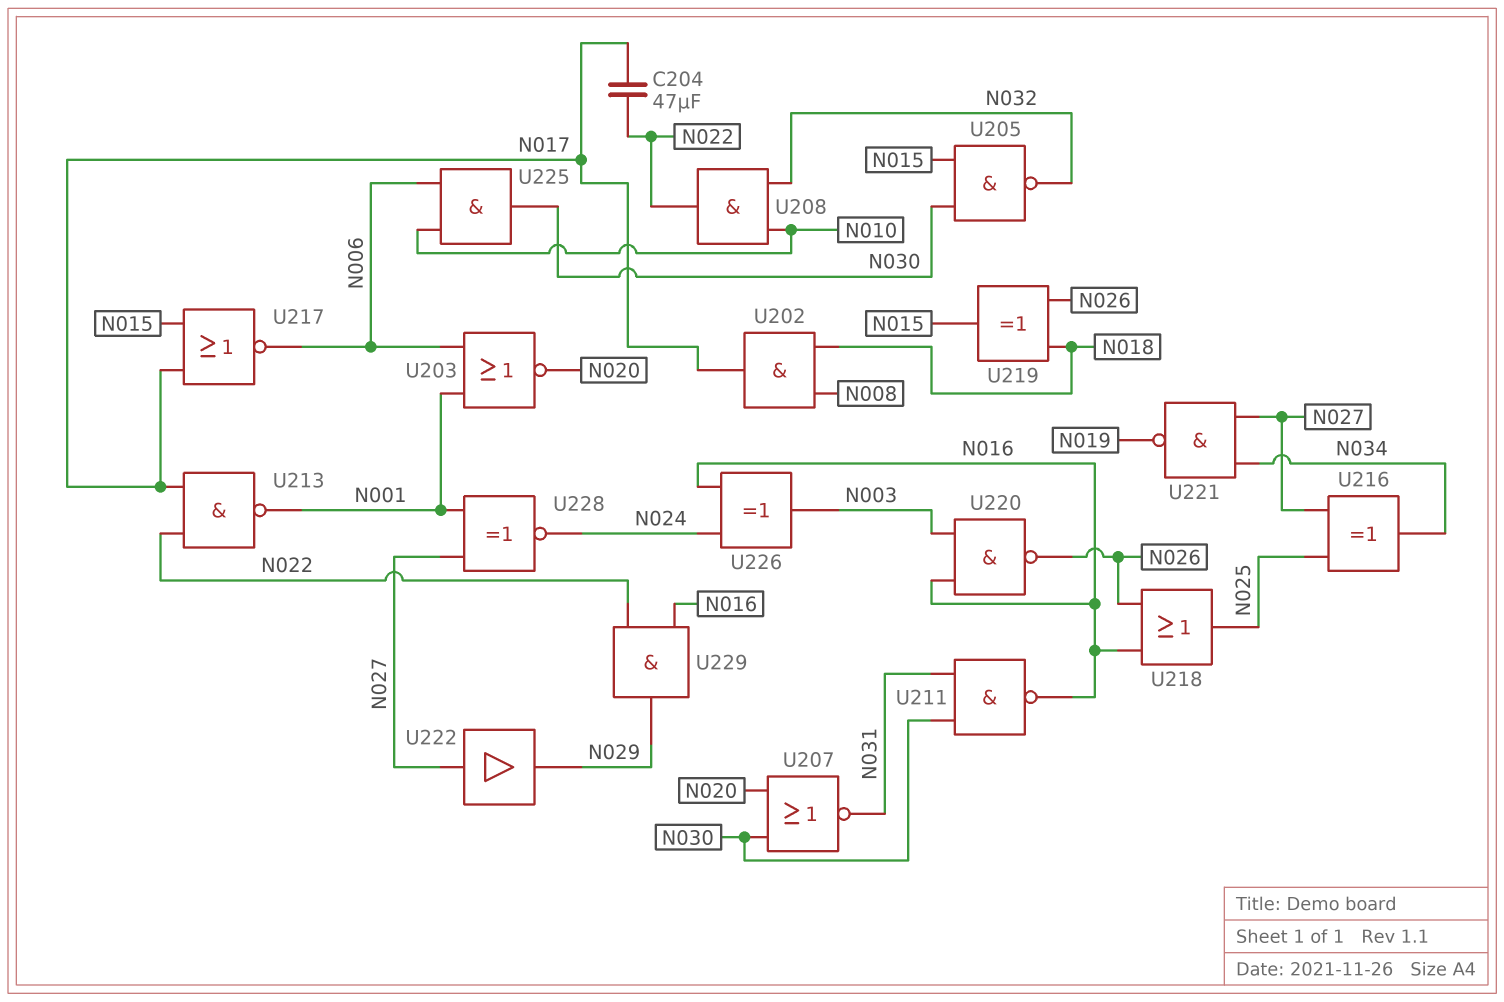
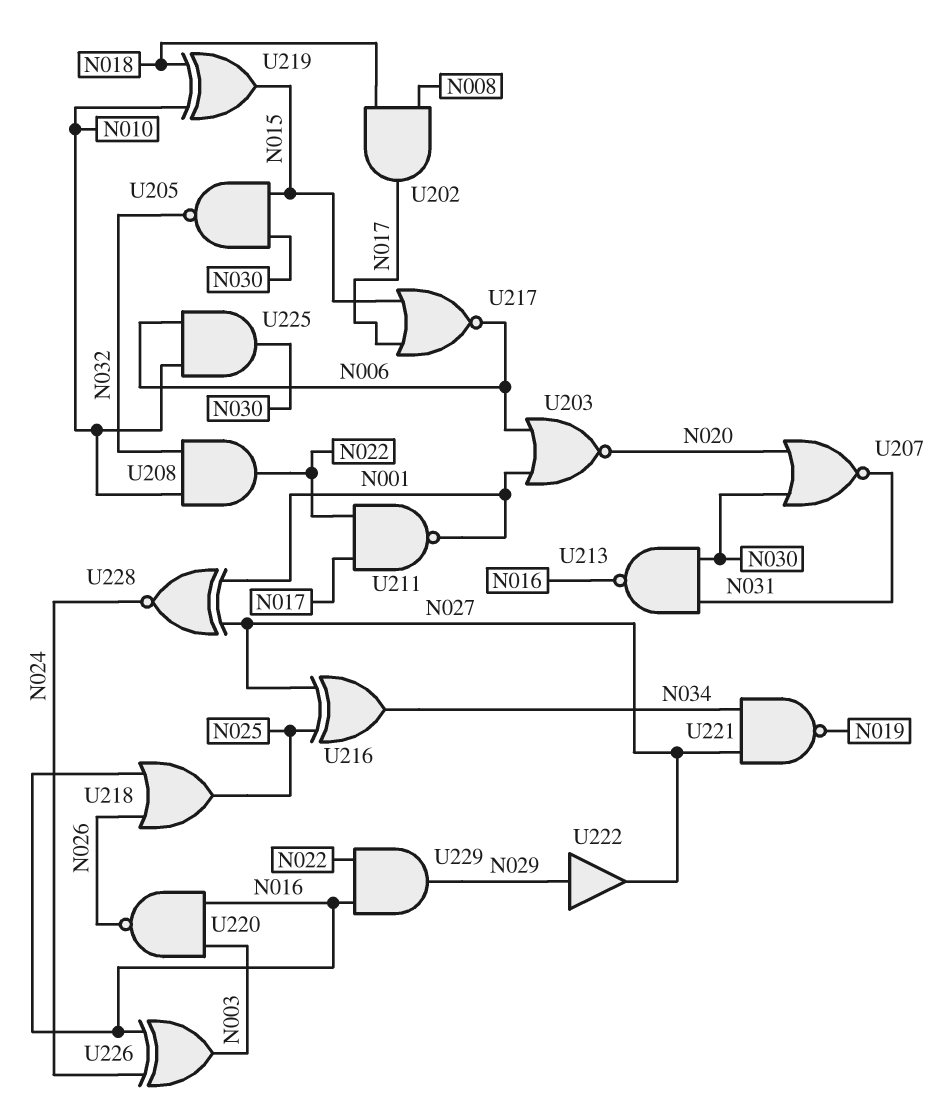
C204: 47uF (N017, N022) -> none
U211: NAND (in N030, in N031, out N016) -> NAND (in N017, in N022, out N001)
U213: NAND (in N017, in N022, out N001) -> NAND (in N030, in N031, out N016)
U219: XOR (in N018, in N026, out N015) -> XOR (in N010, in N018, out N015)
U222: buffer (in N027, out N029) -> buffer (in N029, out N027)

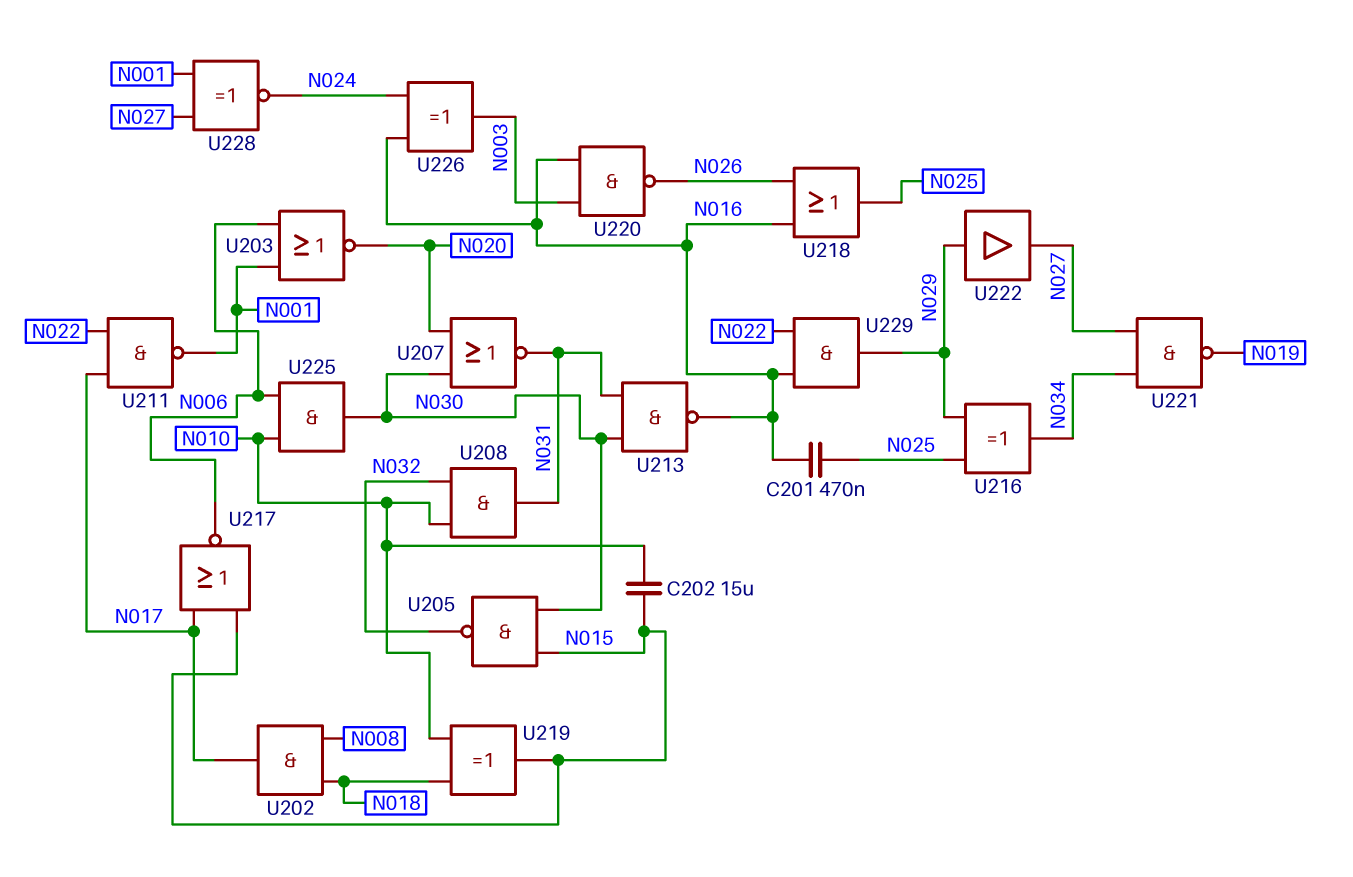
C201: none -> 470nF (N016, N025)
C202: none -> 15uF (N010, N015)
U208: AND (in N010, in N032, out N022) -> AND (in N010, in N032, out N031)
U216: XOR (in N025, in N027, out N034) -> XOR (in N025, in N029, out N034)

